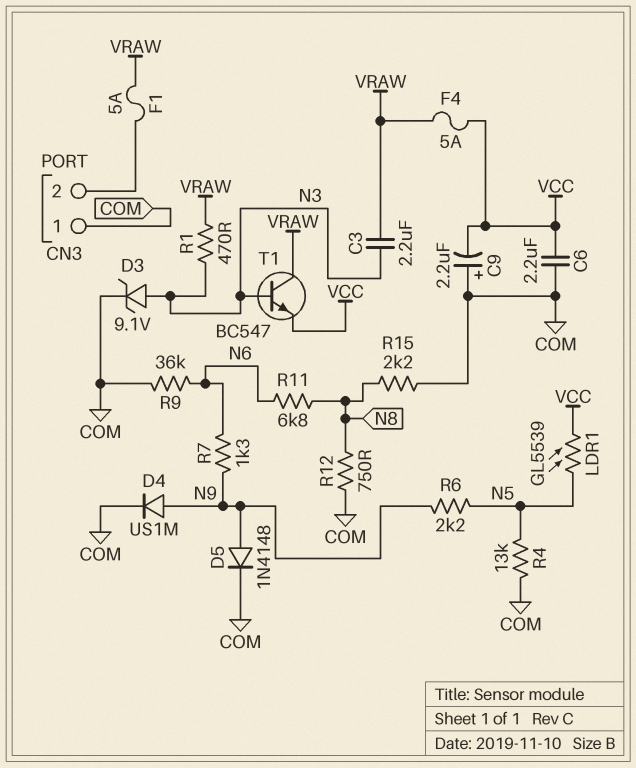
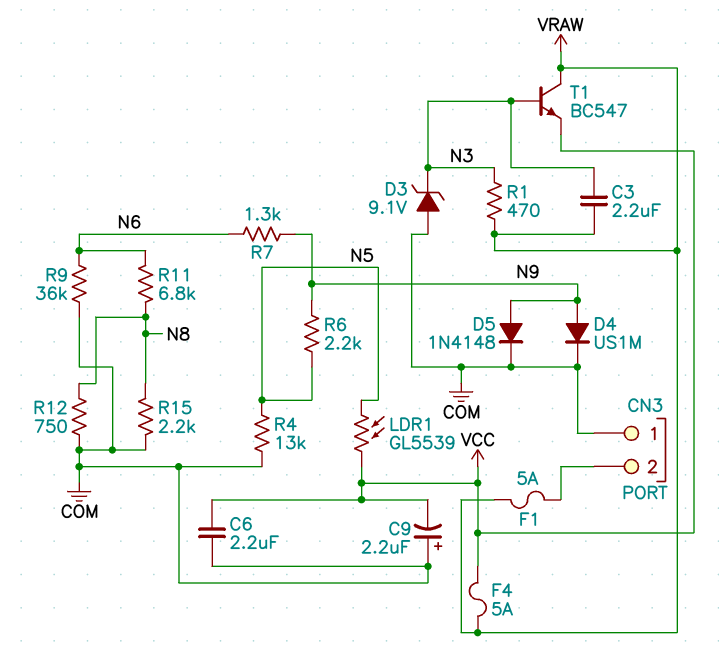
D3: zener 9.1V (A N3, K COM) -> zener 9.1V (A COM, K N3)

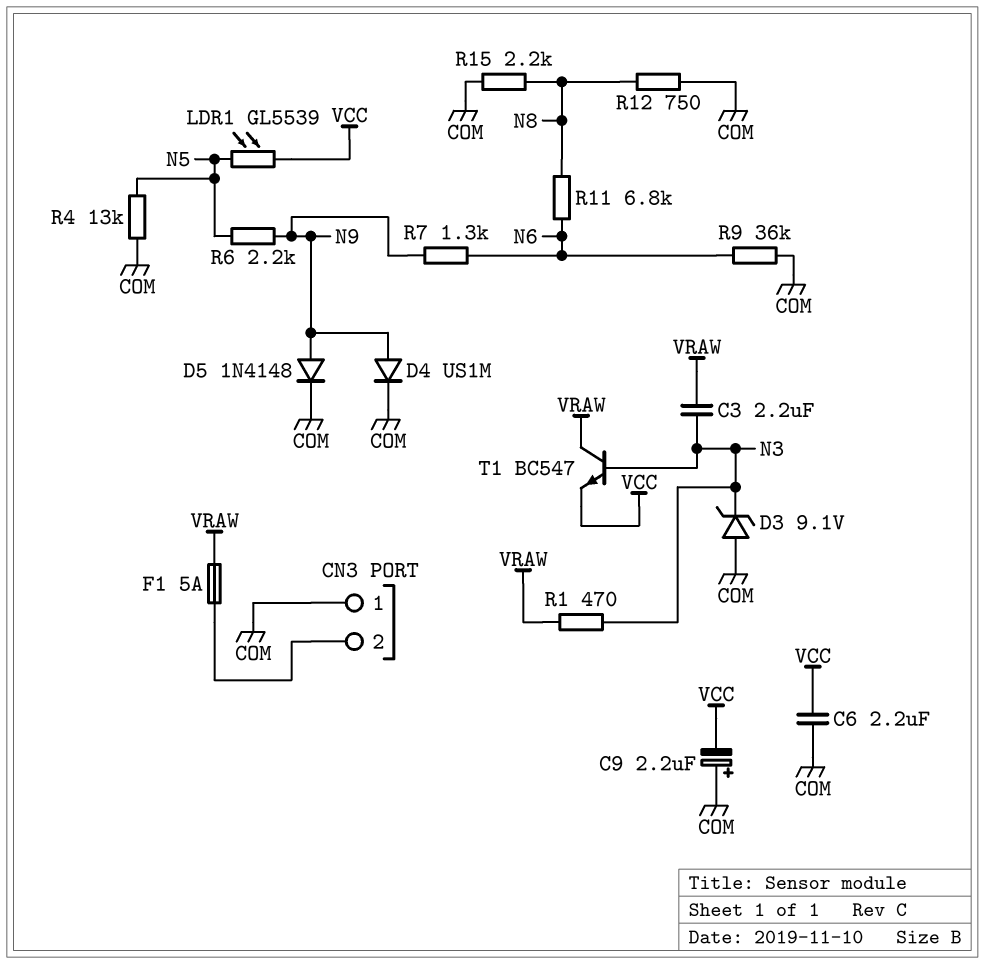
F4: 5A (VCC, VRAW) -> none

